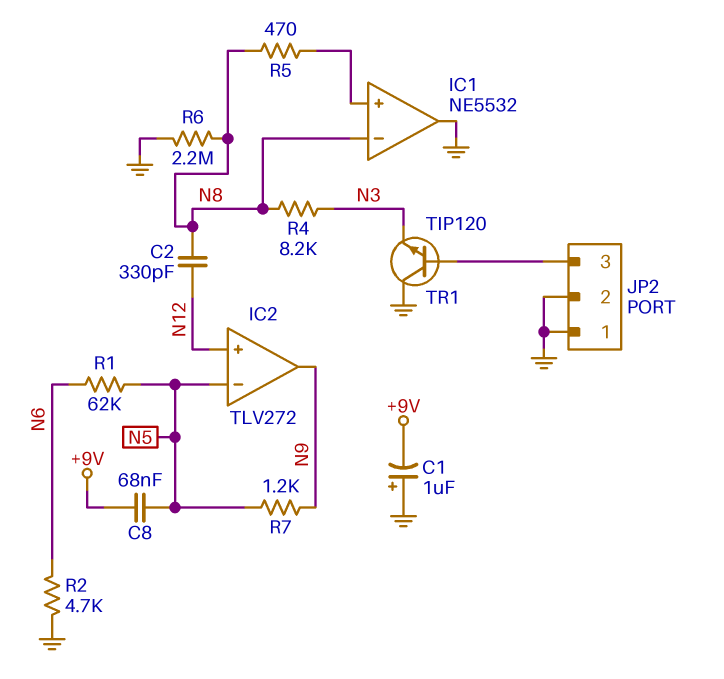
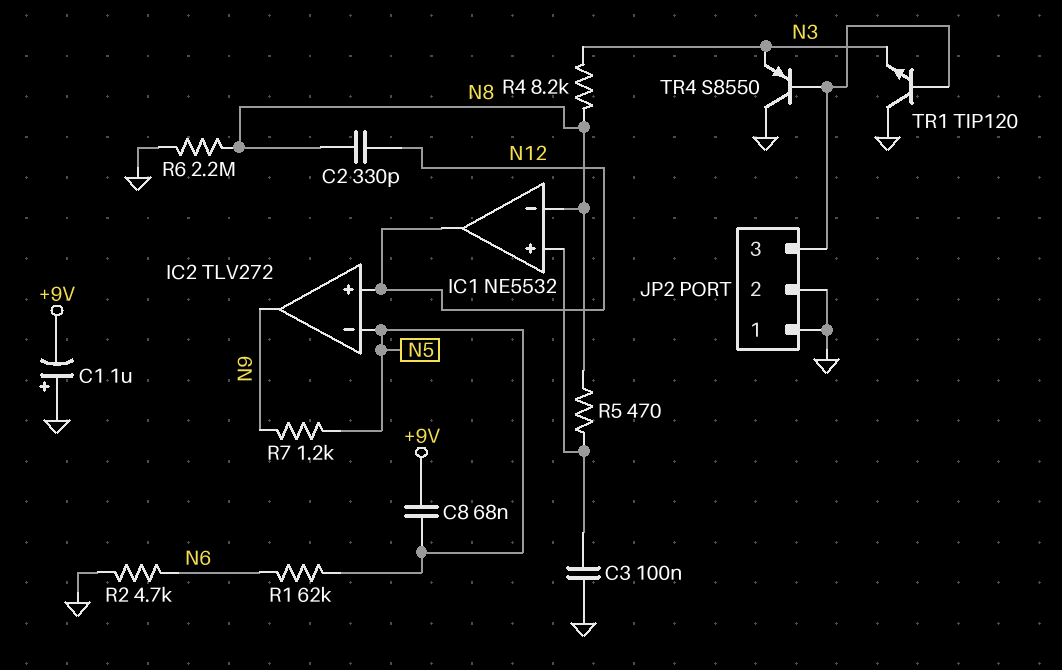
C3: none -> 100nF (GND, IC1/in+)
IC1 pin out: GND -> N12
TR4: none -> PNP S8550 (B JP2/3, C GND, E N3)

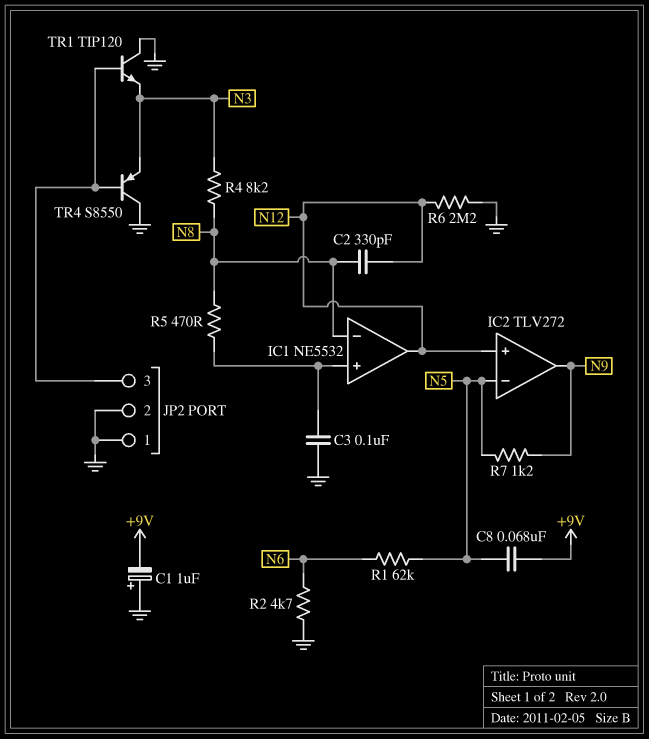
R6: 2.2M (GND, N8) -> 2.2M (GND, N12)

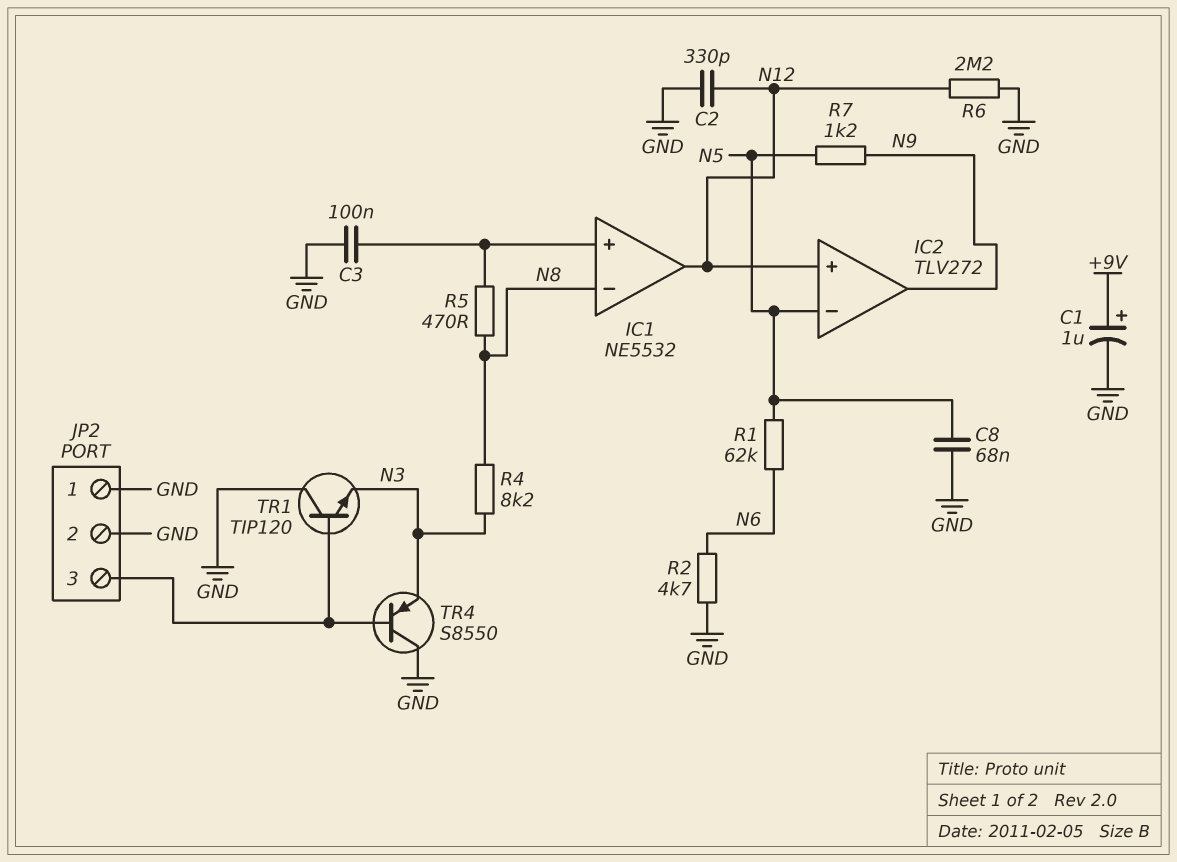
C1: 1uF (plus GND, minus +9V) -> 1uF (plus +9V, minus GND)
C2: 330pF (N8, N12) -> 330pF (GND, N12)
C8: 68nF (+9V, N5) -> 68nF (GND, N5)

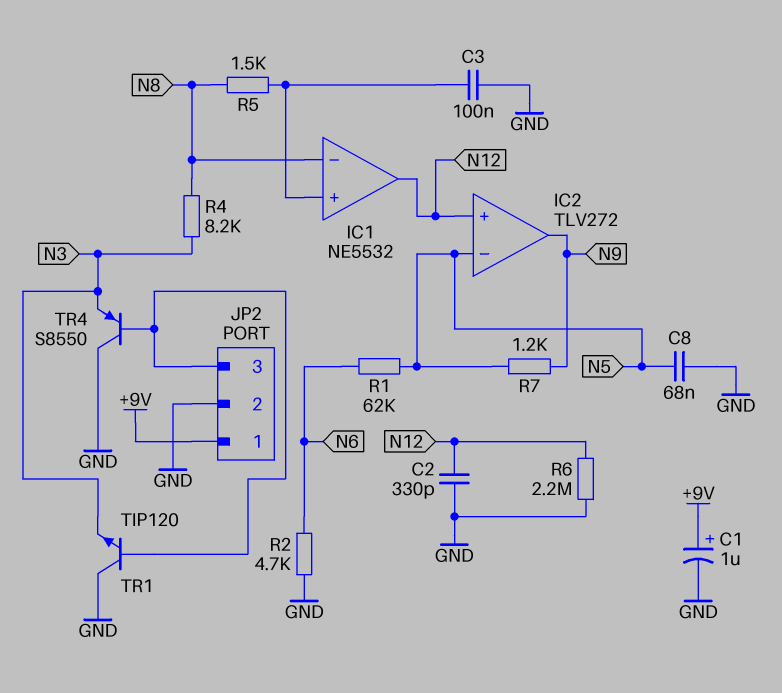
JP2 pin 1: GND -> +9V
R5: 470 (IC1/in+, N8) -> 1.5k (IC1/in+, N8)

